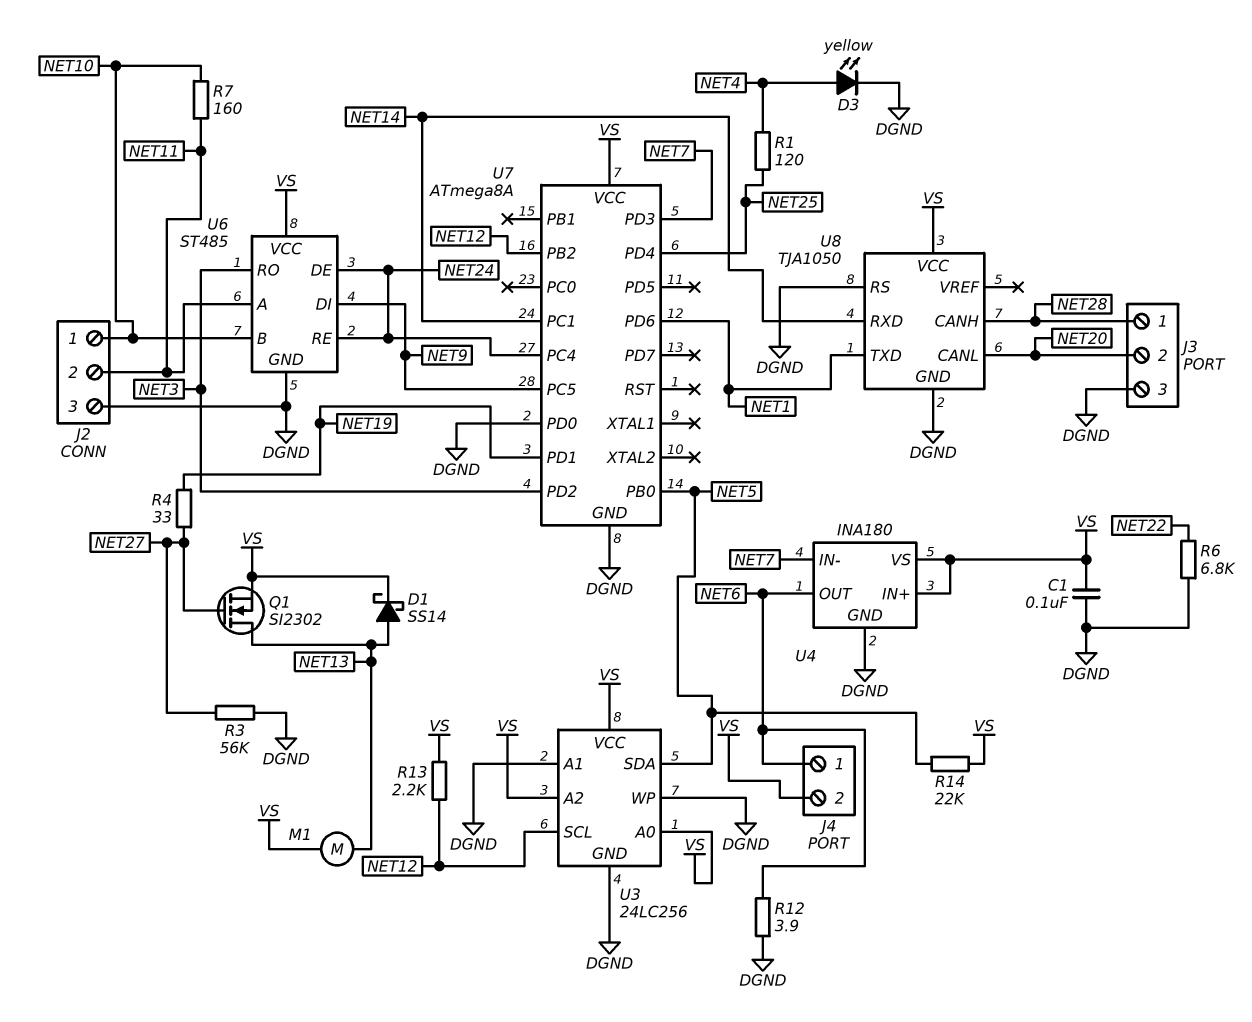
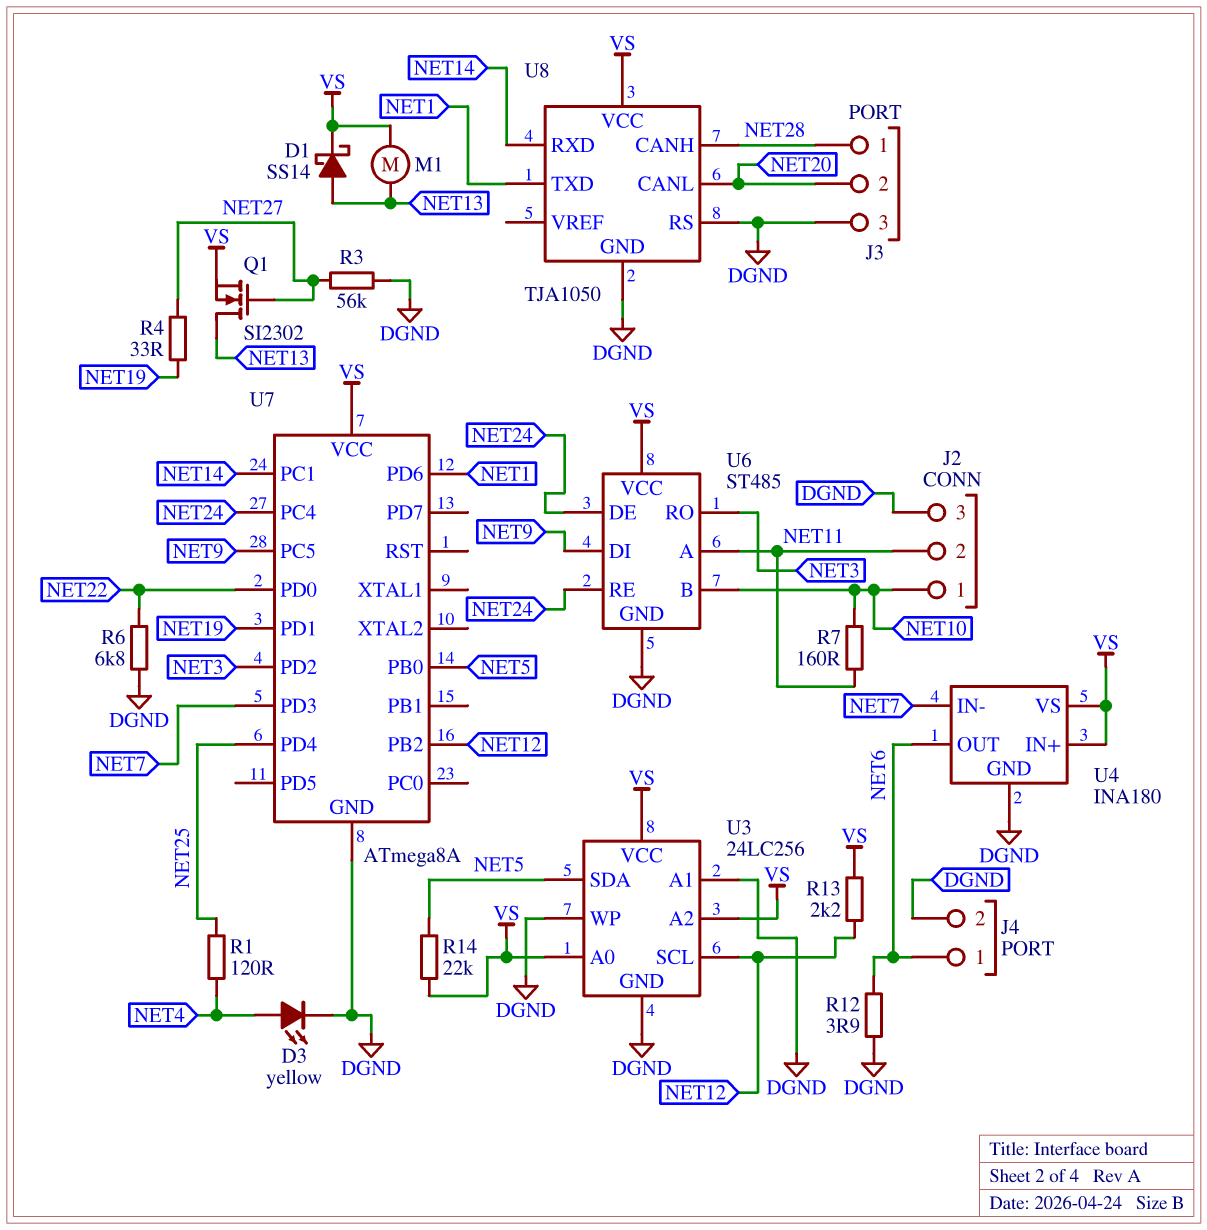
C1: 100nF (DGND, VS) -> none
J4 pin 2: VS -> DGND
U7 pin PD0: DGND -> NET22

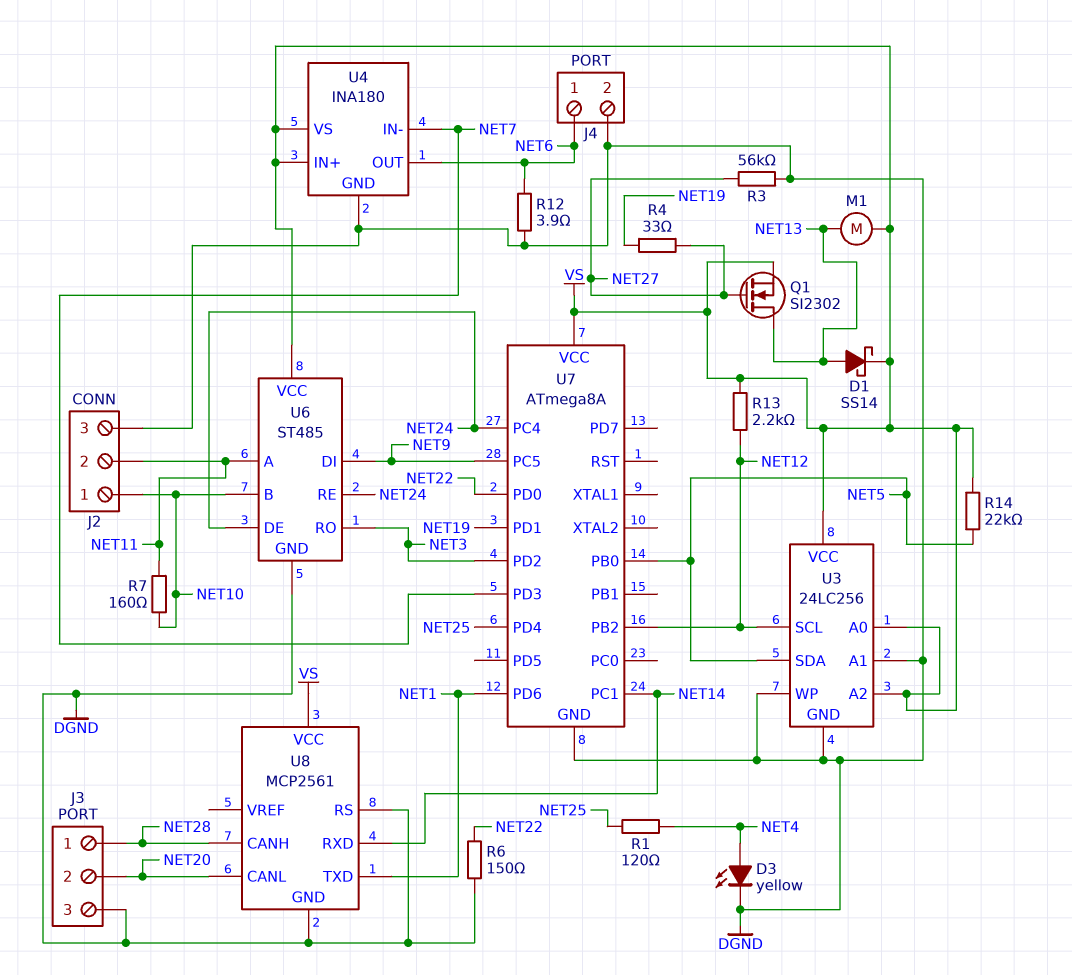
R6: 6.8k (DGND, NET22) -> 150 (DGND, NET22)
U8: TJA1050 -> MCP2561

